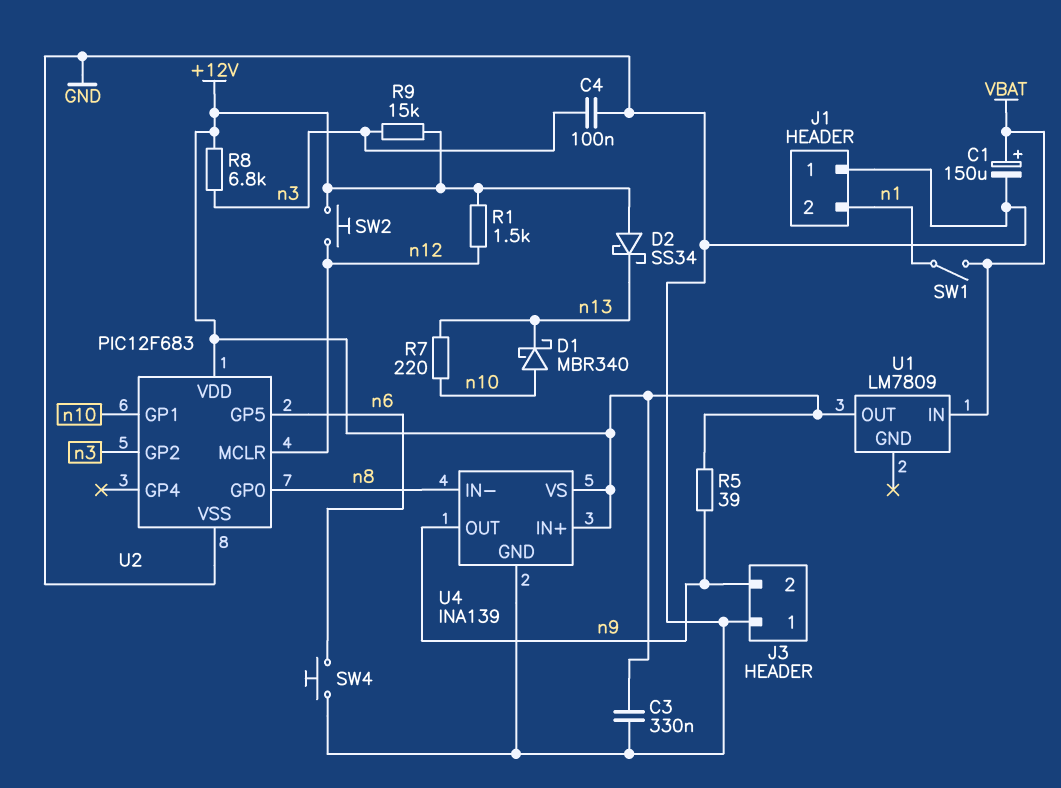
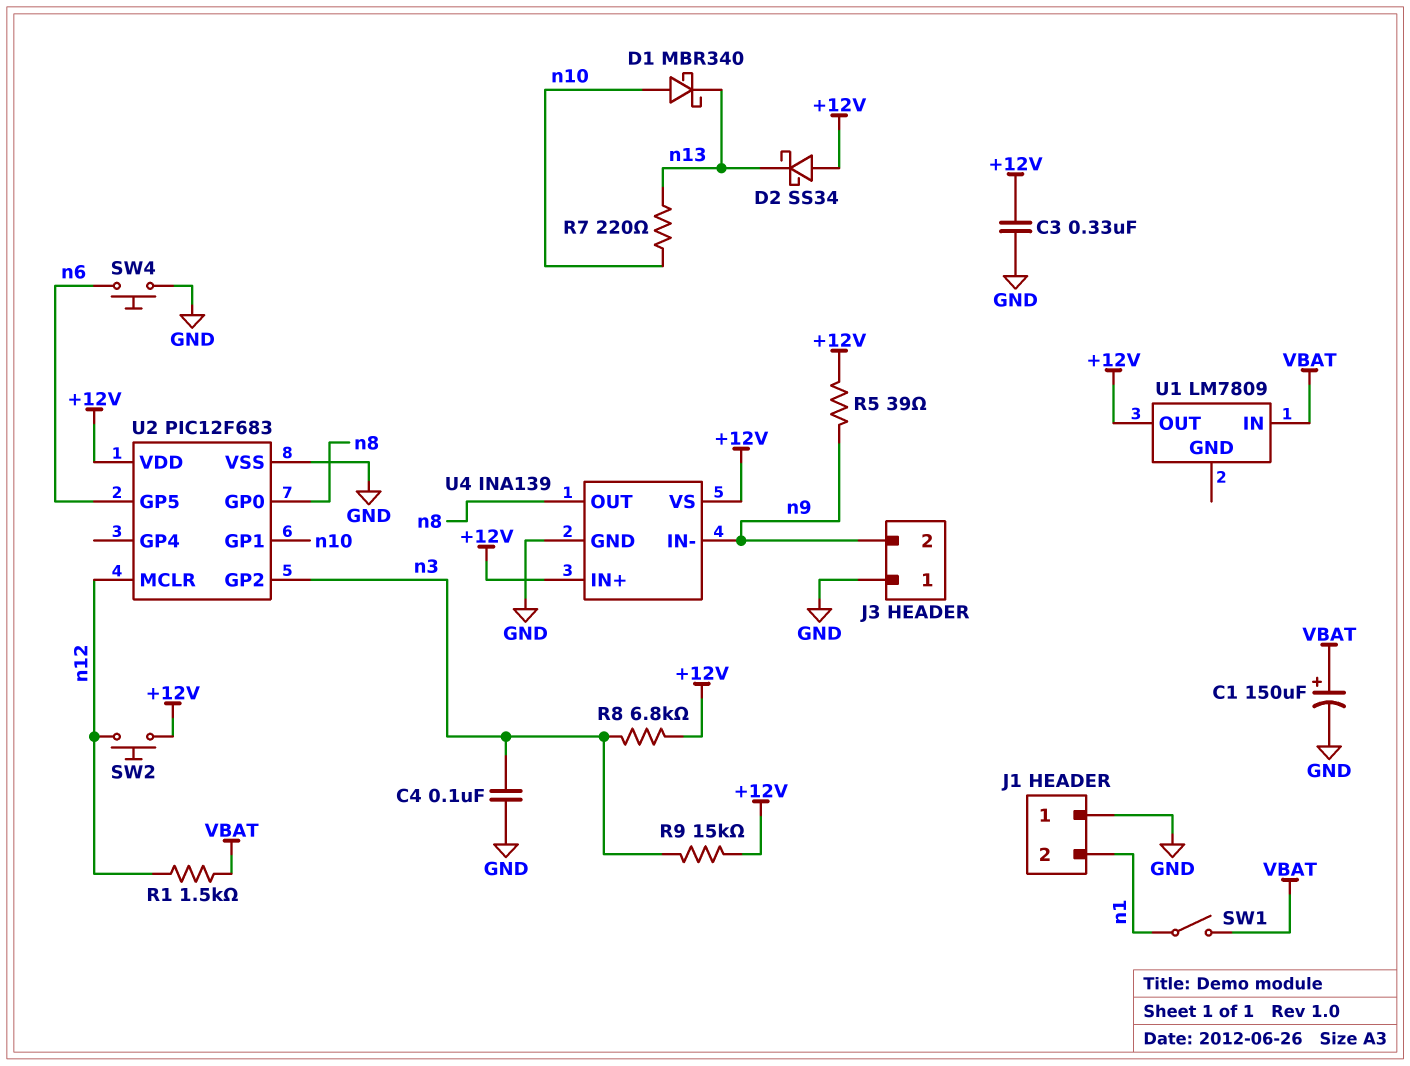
R1: 1.5k (+12V, n12) -> 1.5k (VBAT, n12)
U4 pin IN-: n8 -> n9
U4 pin OUT: n9 -> n8

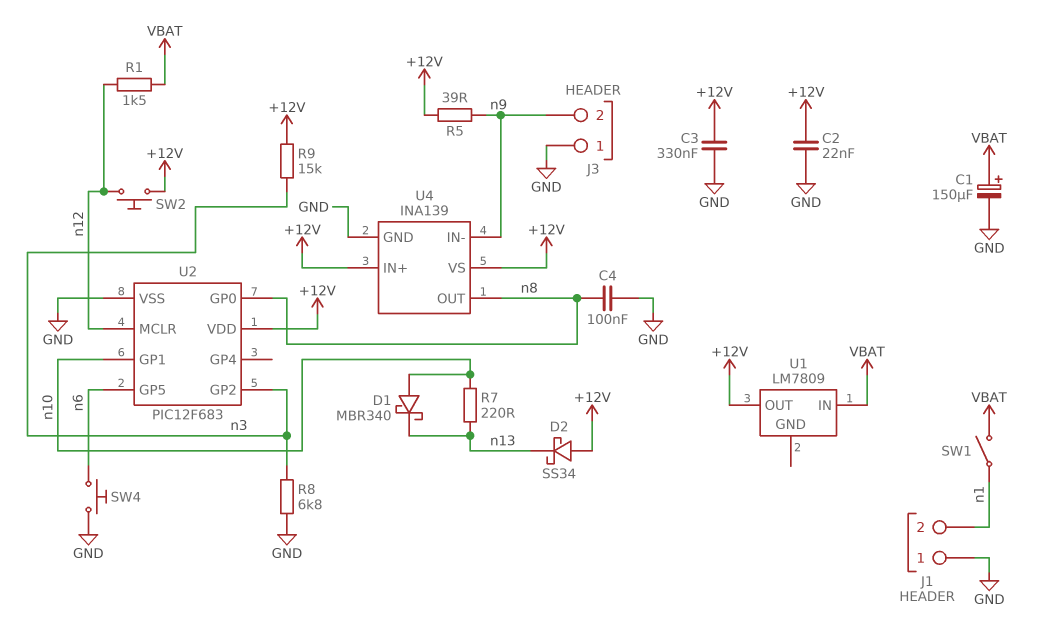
C2: none -> 22nF (+12V, GND)
C4: 100nF (GND, n3) -> 100nF (GND, n8)
R8: 6.8k (+12V, n3) -> 6.8k (GND, n3)

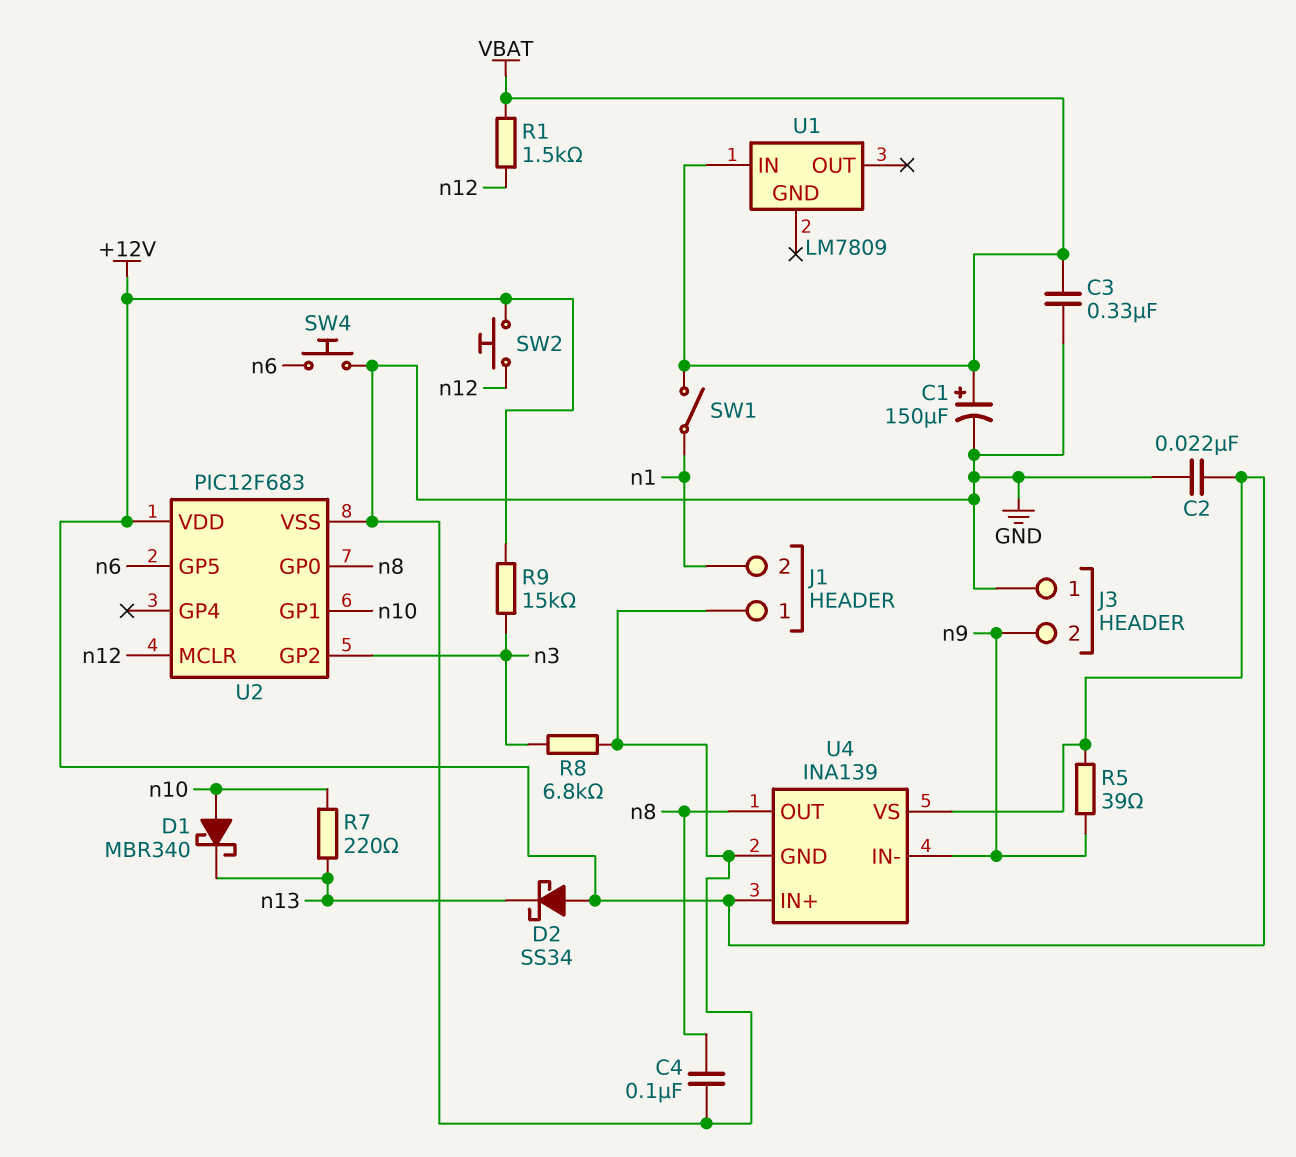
C3: 330nF (+12V, GND) -> 330nF (GND, VBAT)
U1 pin OUT: +12V -> none

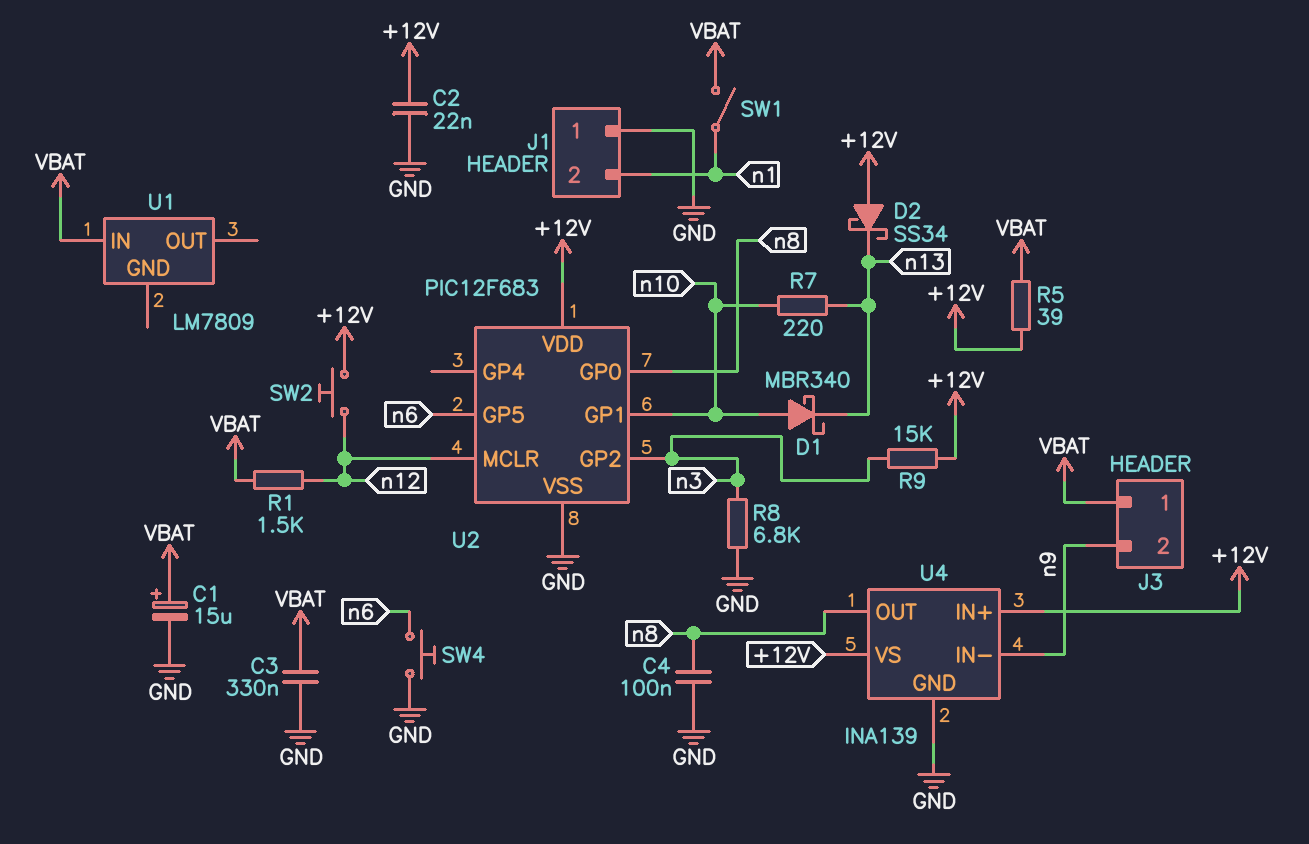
C1: 150uF (plus VBAT, minus GND) -> 15uF (plus VBAT, minus GND)
J3 pin 1: GND -> VBAT
R5: 39 (+12V, n9) -> 39 (+12V, VBAT)

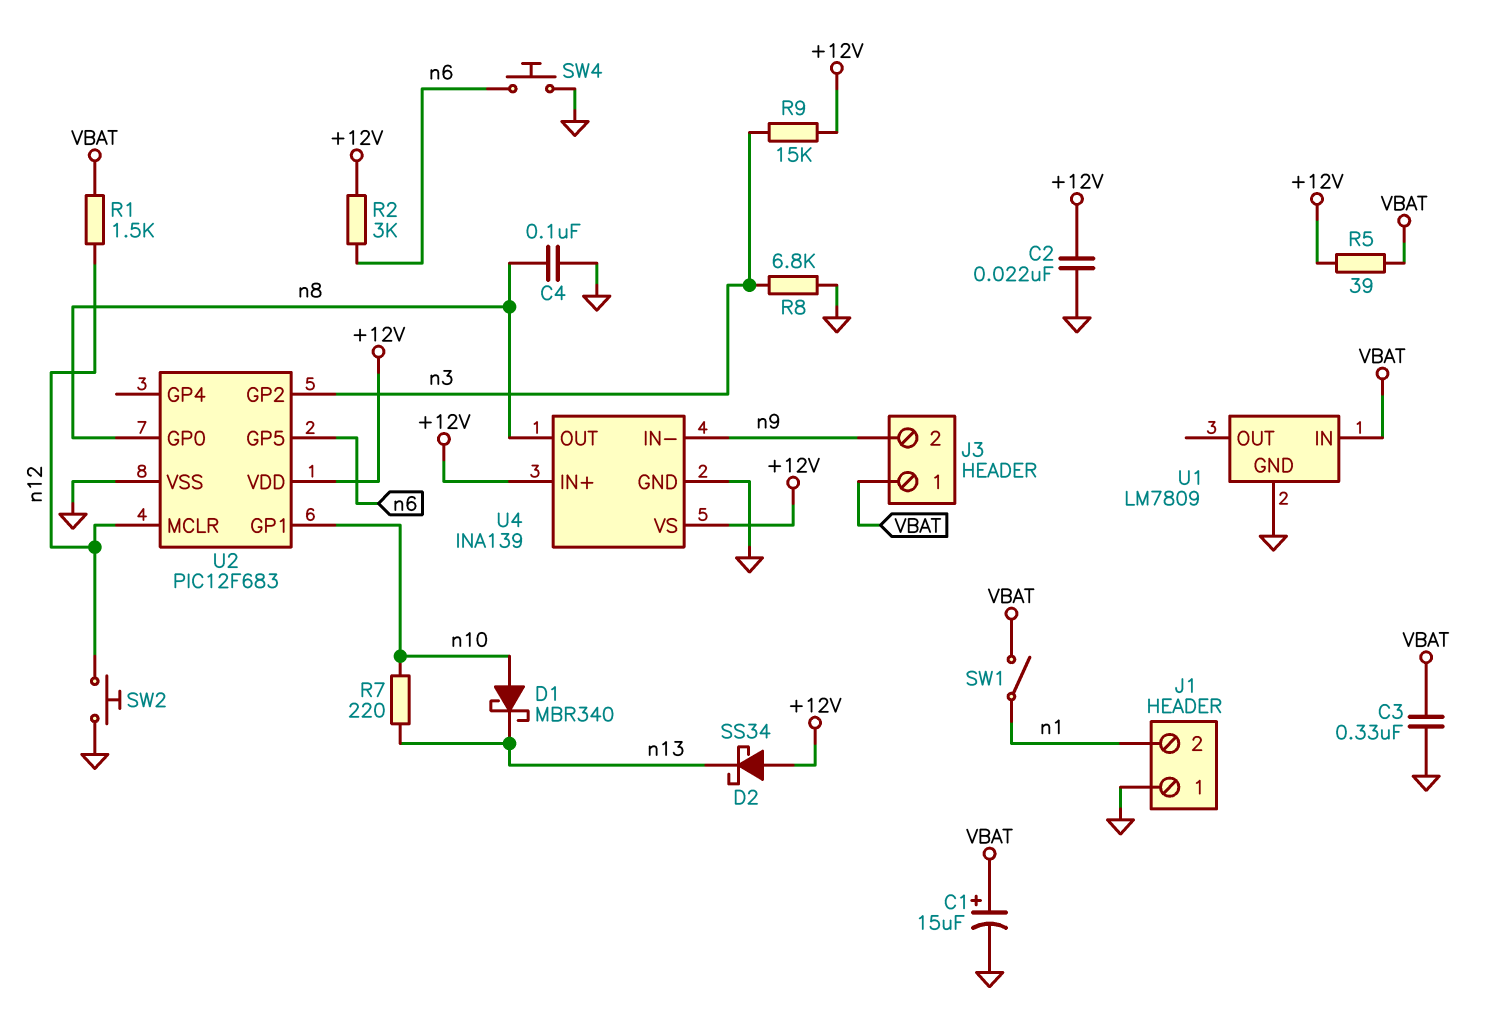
R2: none -> 3k (+12V, n6)
SW2: button (+12V, n12) -> button (GND, n12)
U1 pin GND: none -> GND

